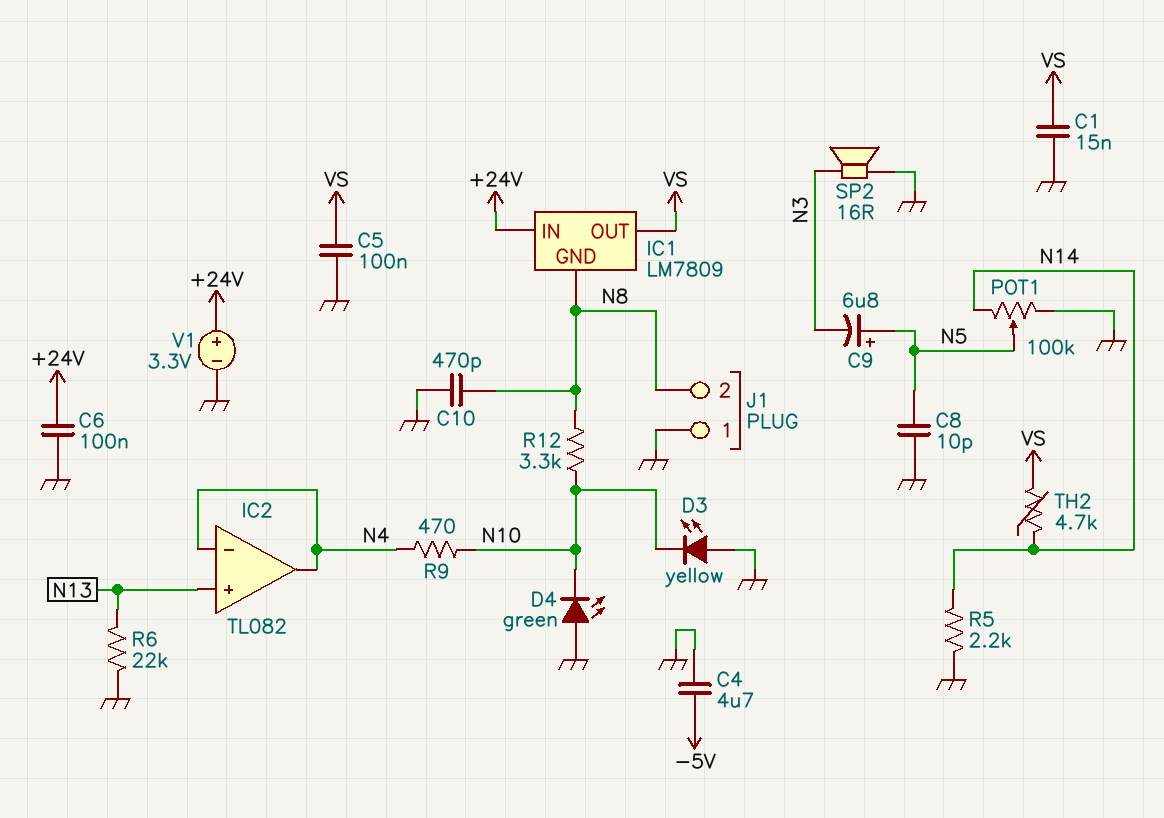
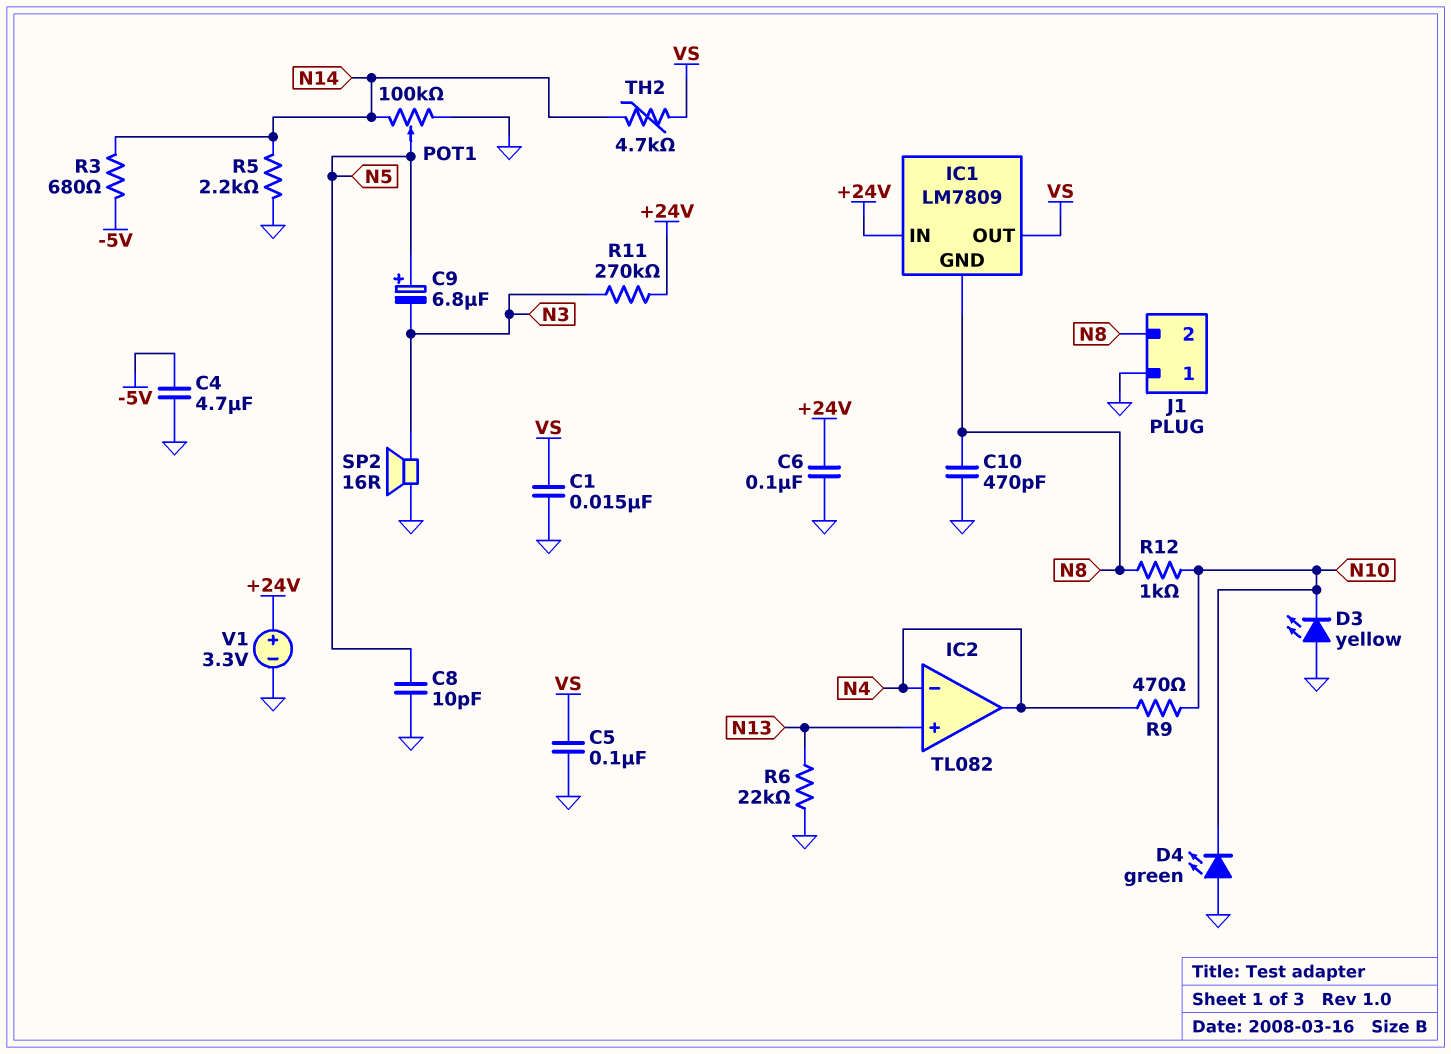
R3: none -> 680 (-5V, N14)
R11: none -> 270k (+24V, N3)
R12: 3.3k (N8, N10) -> 1k (N8, N10)

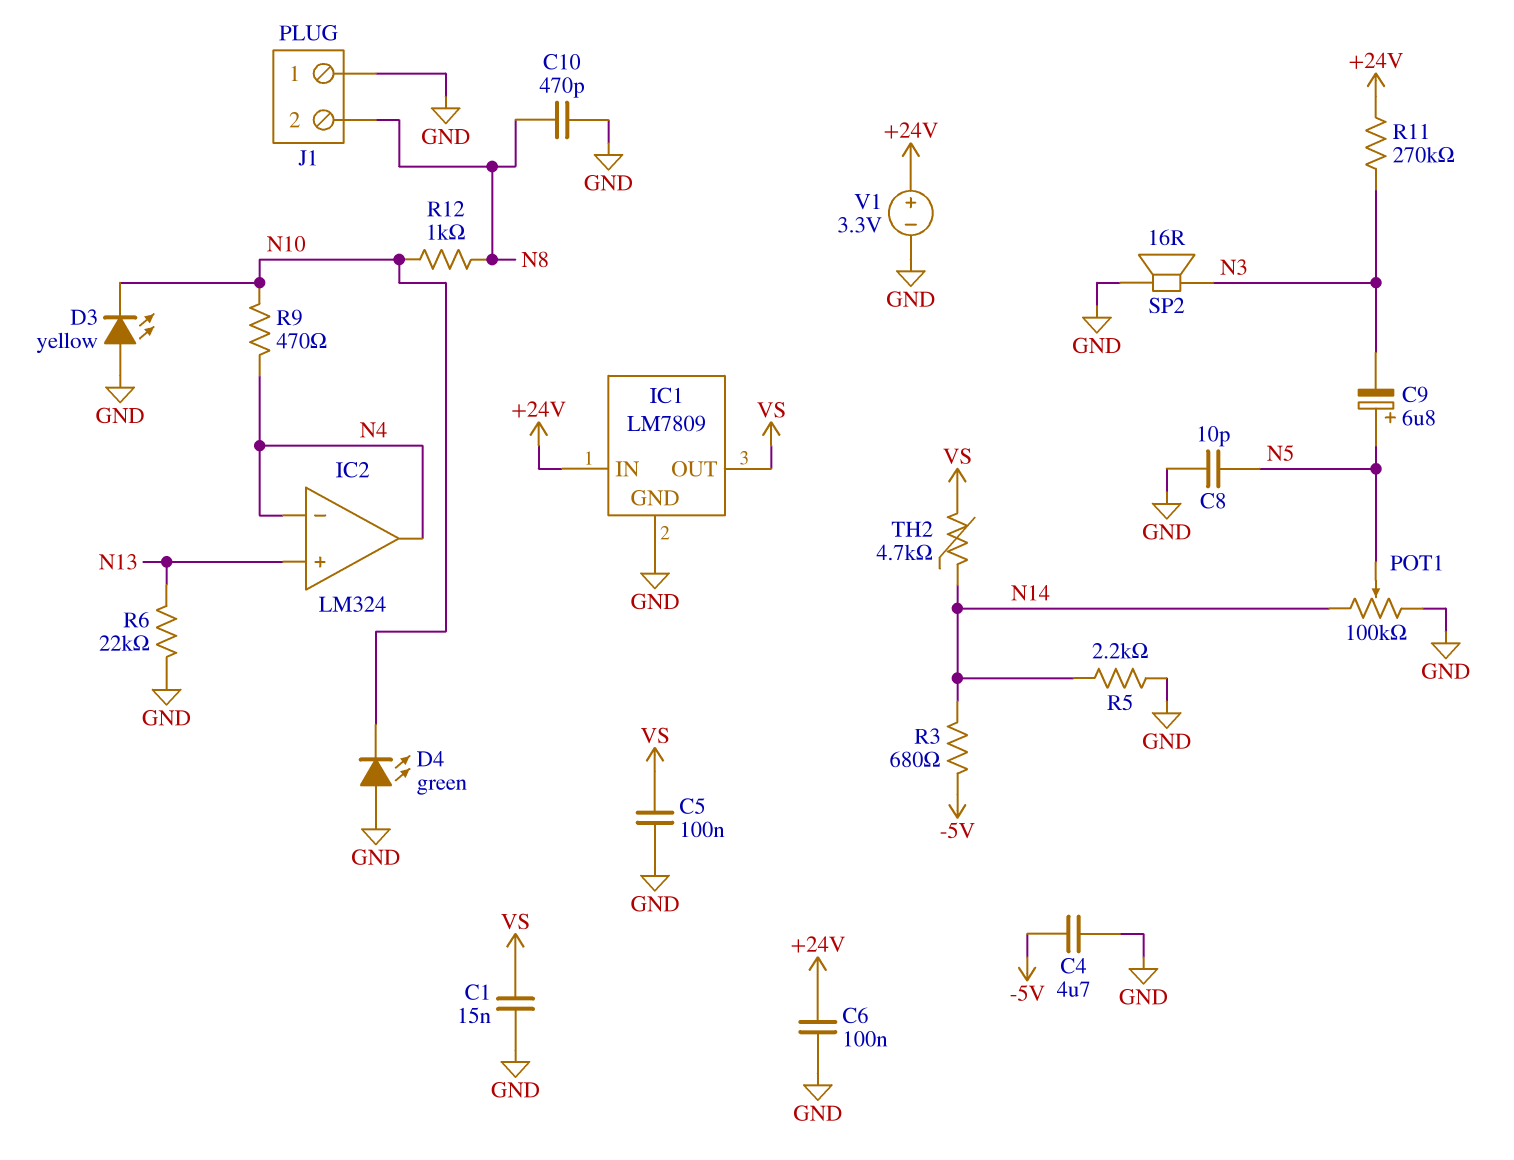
IC1 pin GND: N8 -> GND
IC2: TL082 -> LM324

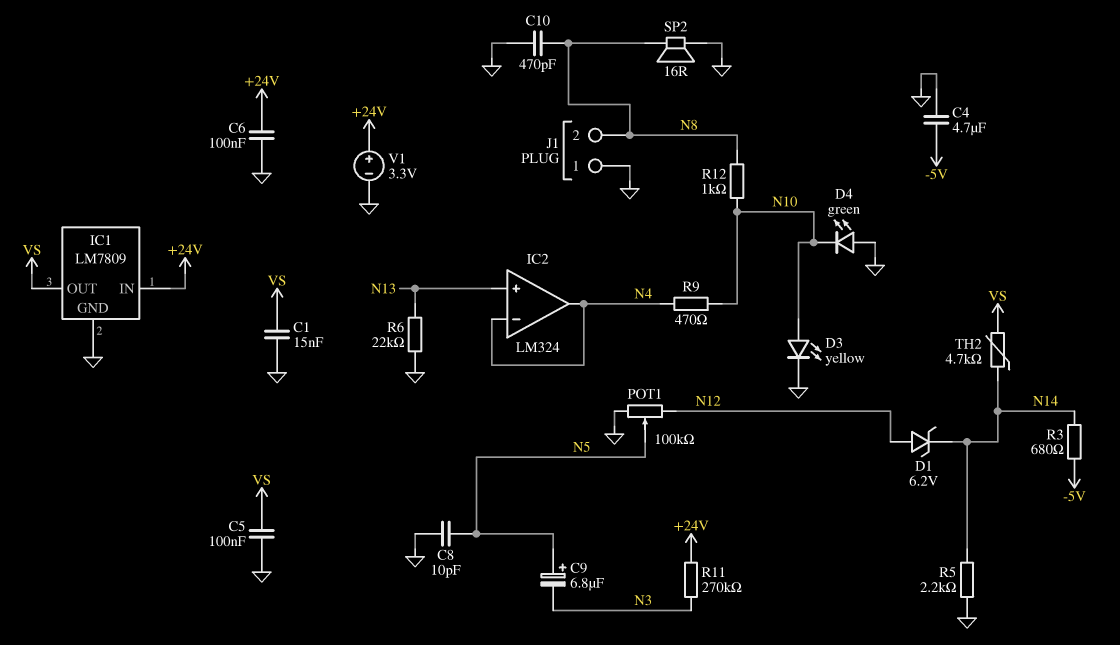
D1: none -> zener 6.2V (A N12, K N14)
D3: LED yellow (A GND, K N10) -> LED yellow (A N10, K GND)
POT1: 100k (GND, N14, wiper N5) -> 100k (GND, N12, wiper N5)
SP2: speaker 16R (GND, N3) -> speaker 16R (GND, N8)

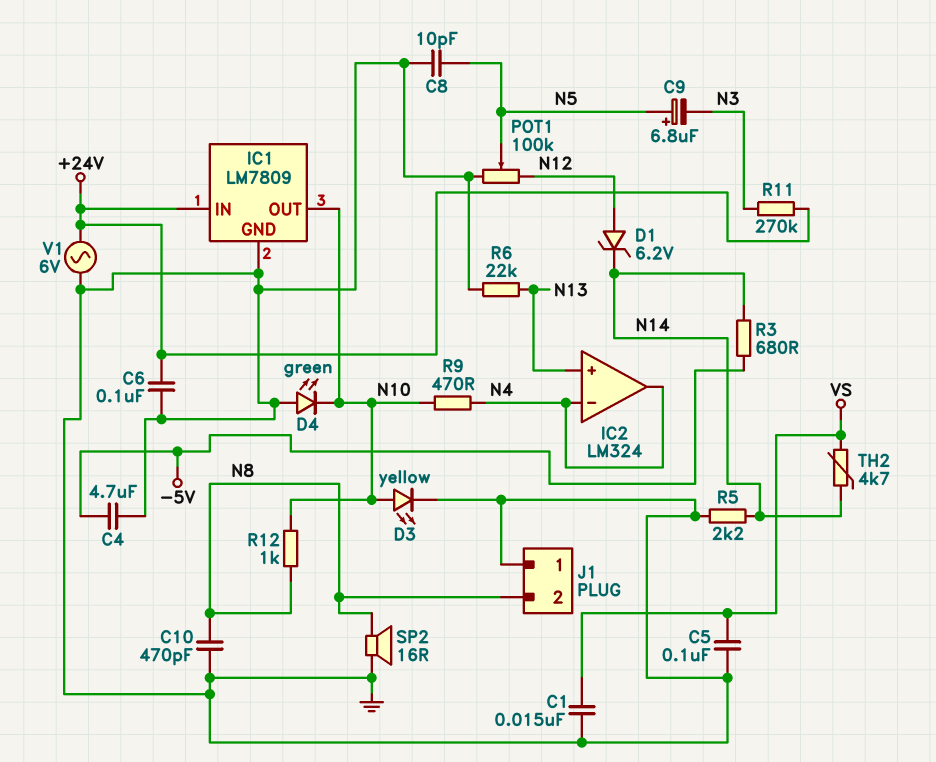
IC1 pin OUT: VS -> N10
V1: 3.3V (plus +24V, minus GND) -> AC 6V (+24V, GND)

